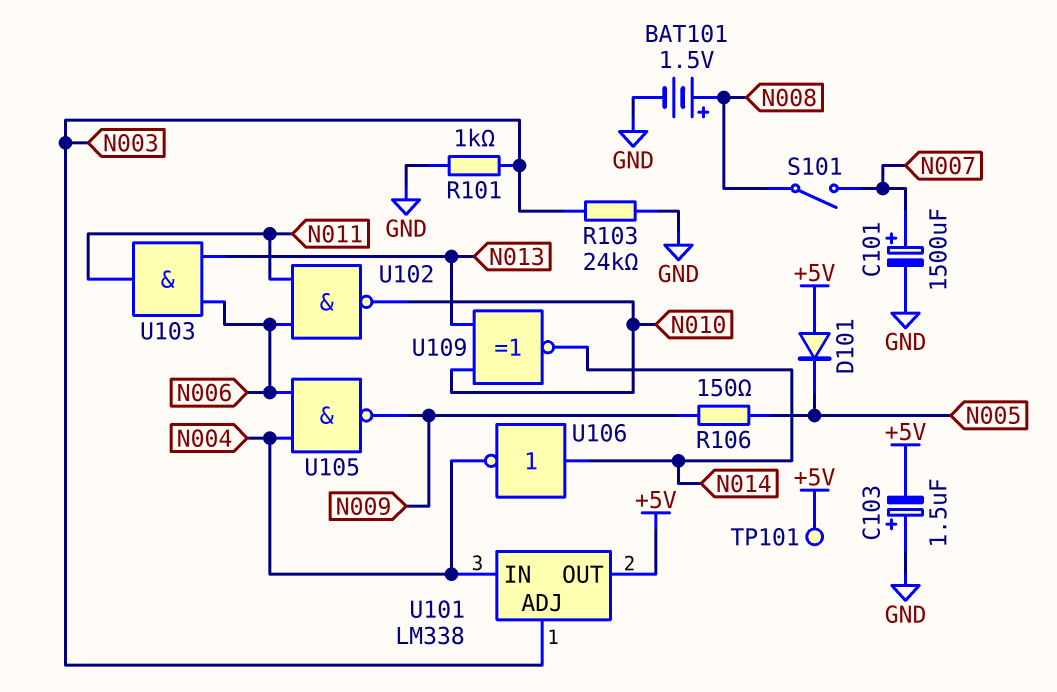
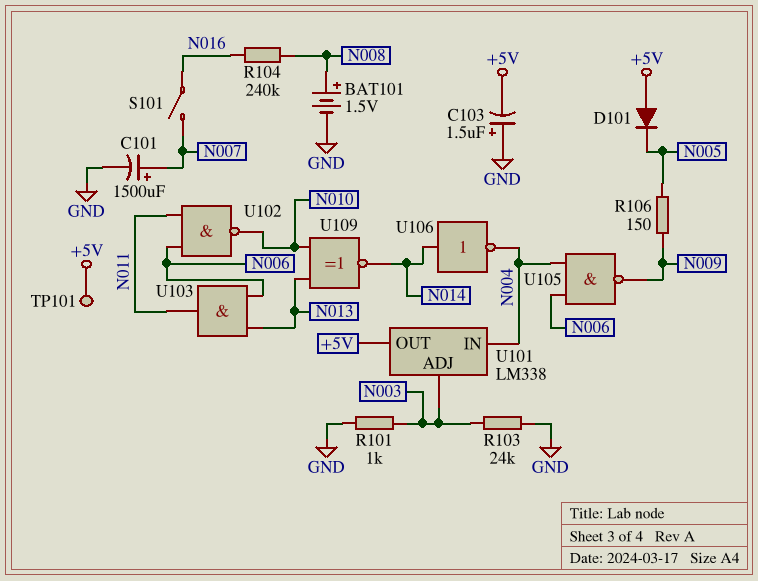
R104: none -> 240k (N008, N016)
S101: switch (N007, N008) -> switch (N007, N016)

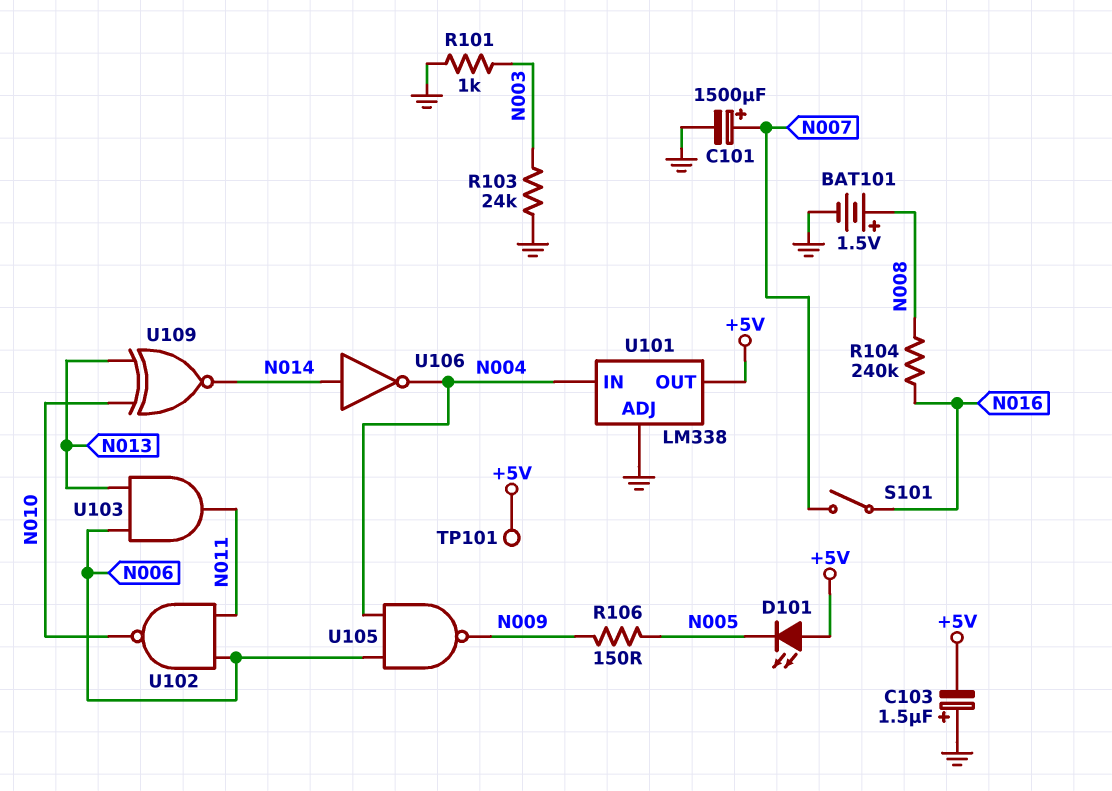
D101: diode (A +5V, K N005) -> LED (A +5V, K N005)
U101 pin ADJ: N003 -> GND

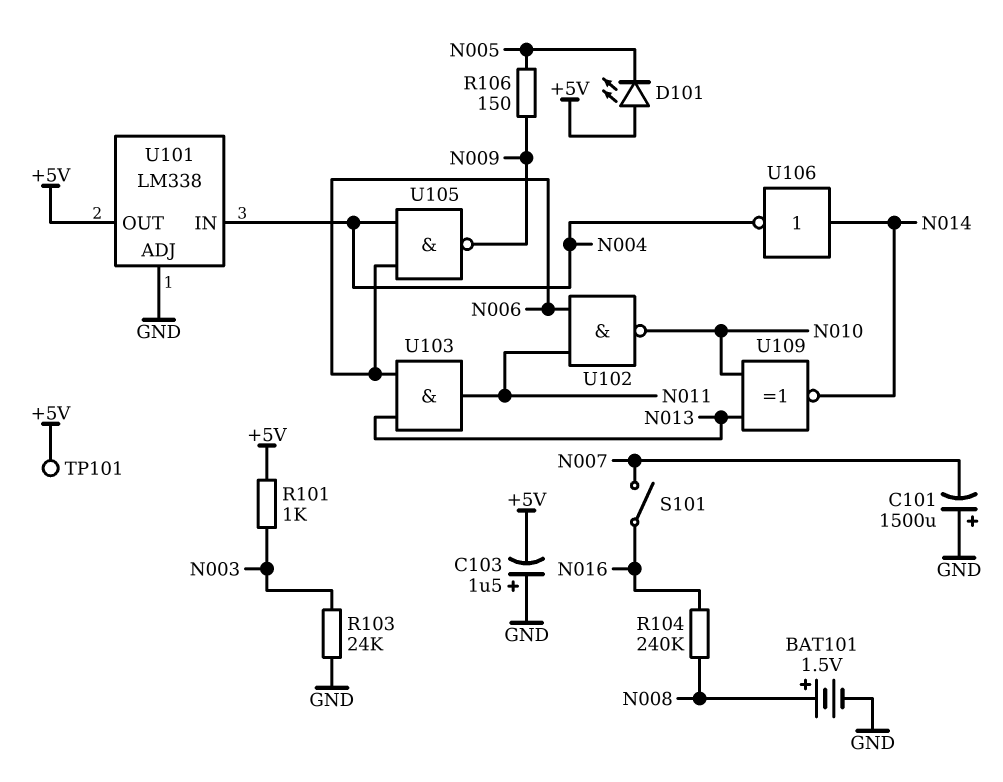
C101: 1500uF (plus N007, minus GND) -> 1500uF (plus GND, minus N007)
R101: 1k (GND, N003) -> 1k (+5V, N003)

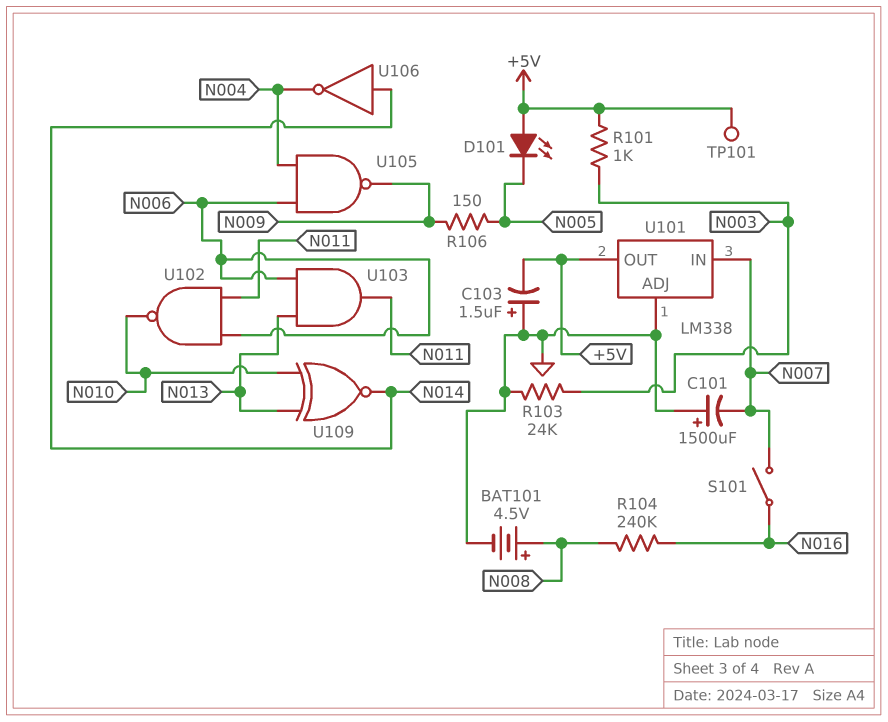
BAT101: 1.5V (plus N008, minus GND) -> 4.5V (plus N008, minus GND)
U101 pin IN: N004 -> N007

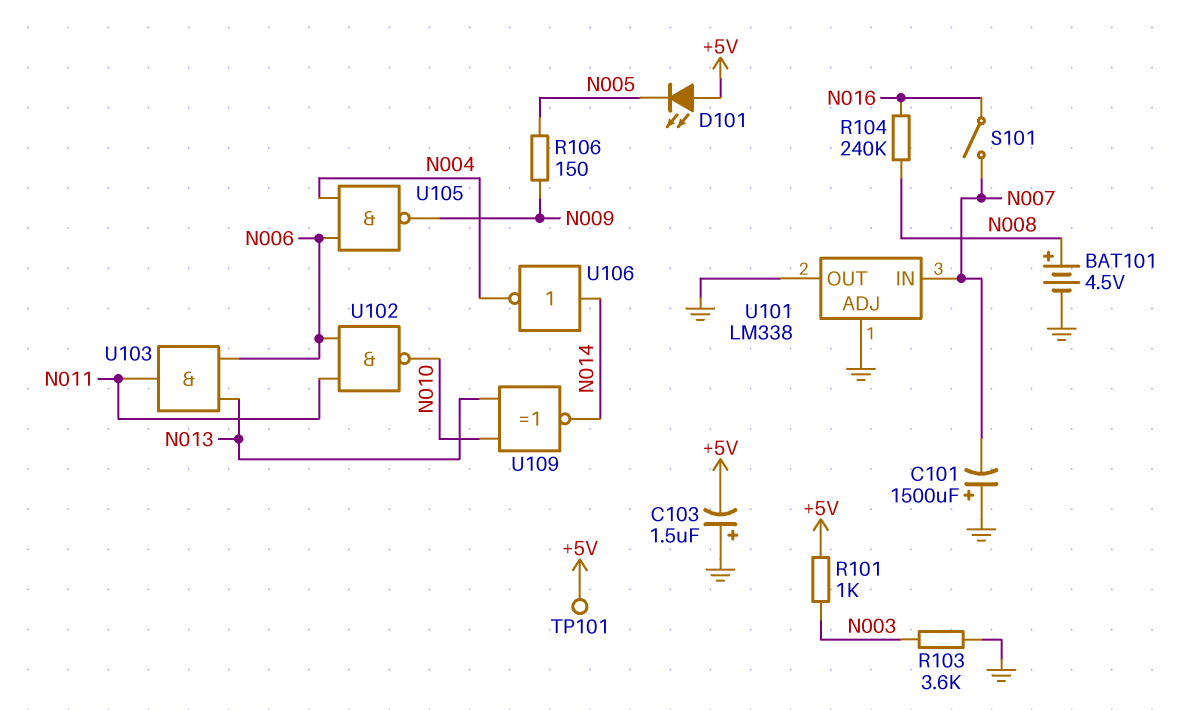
R103: 24k (GND, N003) -> 3.6k (GND, N003)
U101 pin OUT: +5V -> GND

